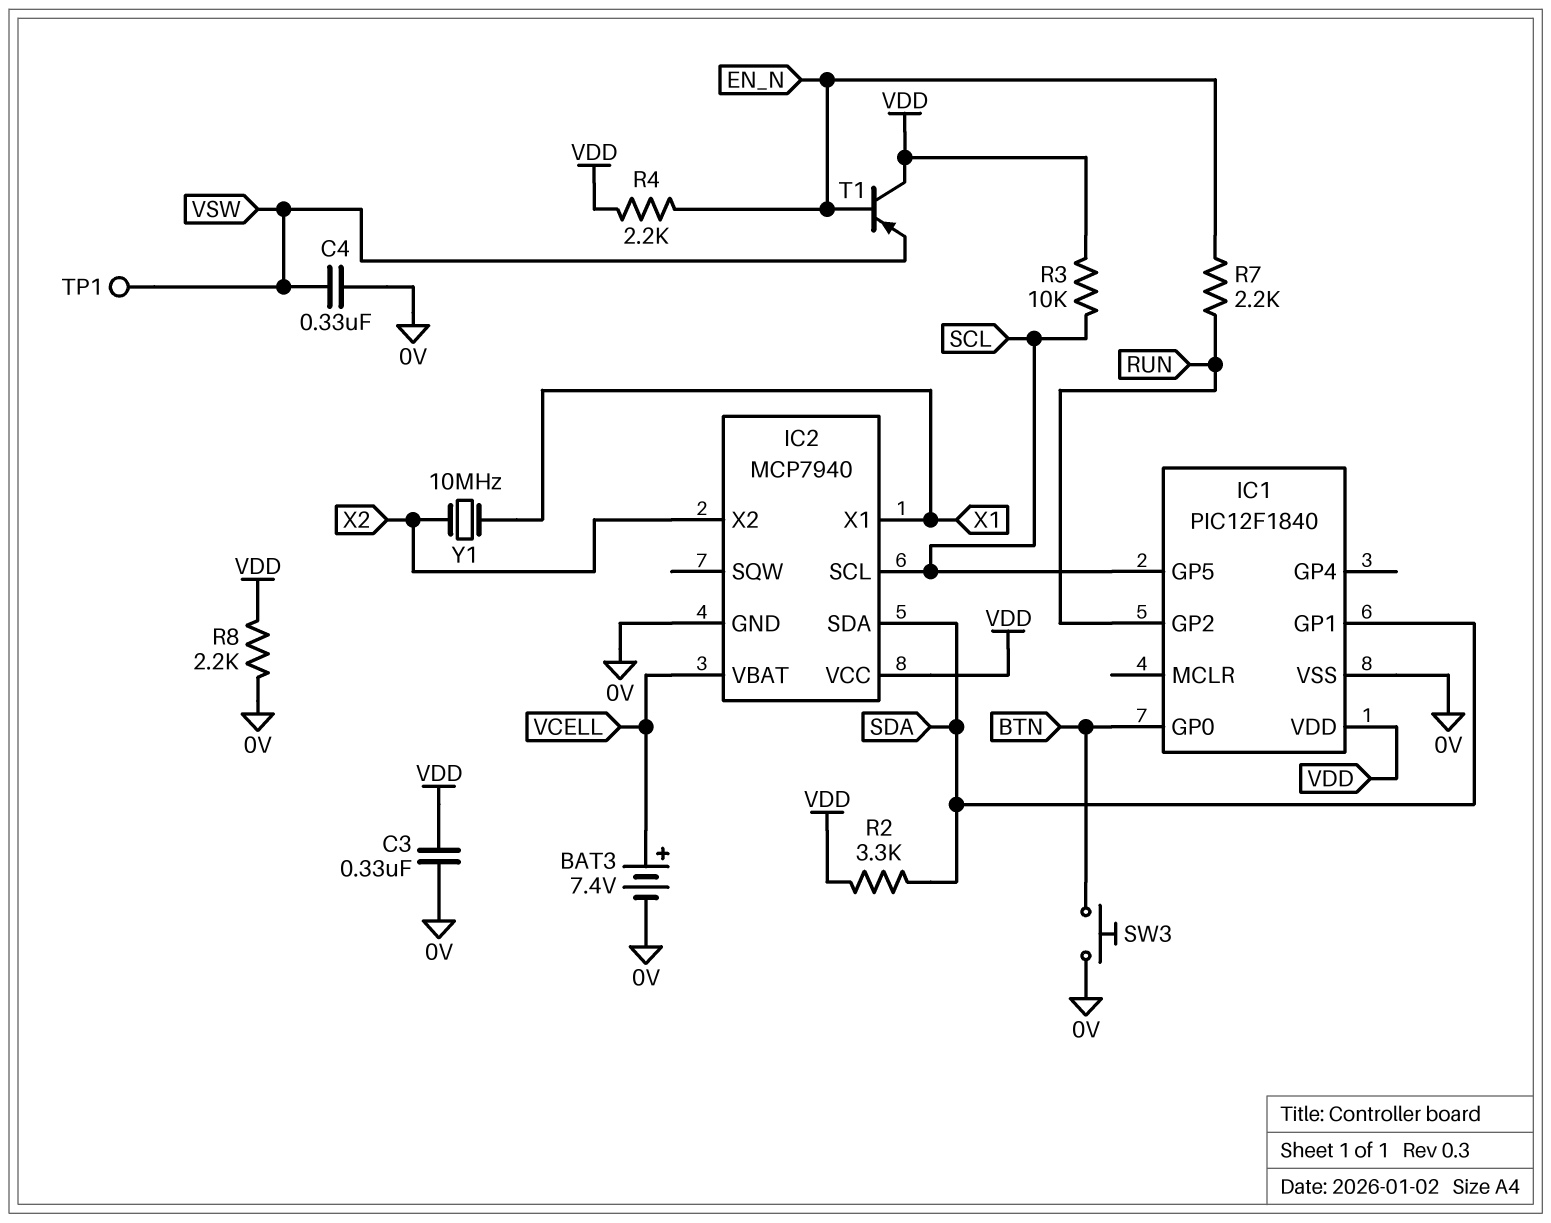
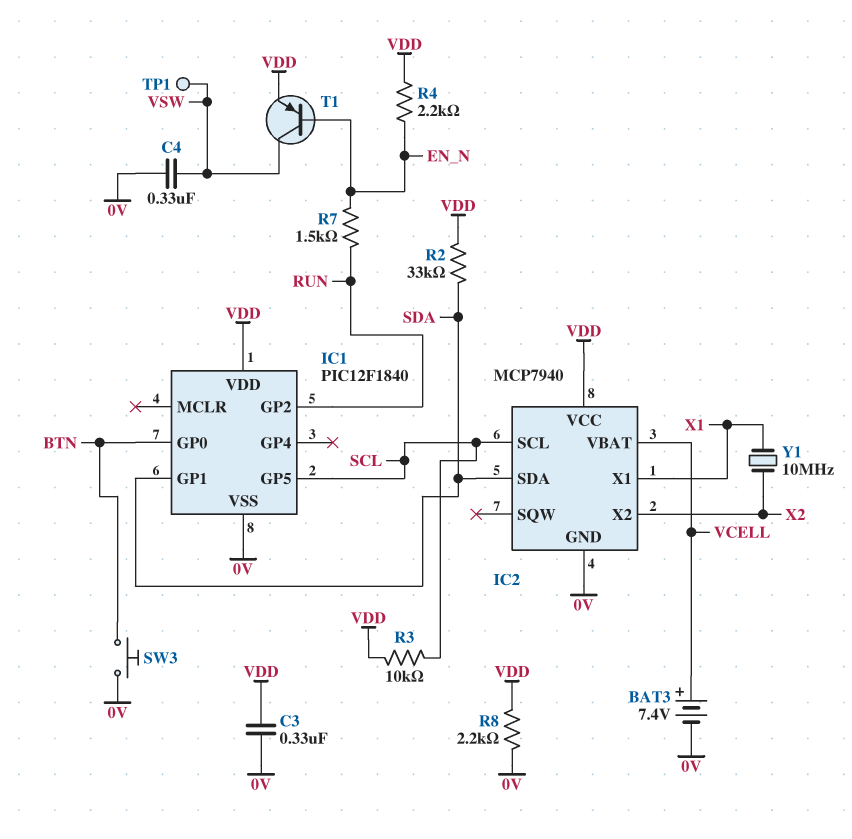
R2: 3.3k (SDA, VDD) -> 33k (SDA, VDD)
R7: 2.2k (EN_N, RUN) -> 1.5k (EN_N, RUN)
T1: PNP (B EN_N, C VDD, E VSW) -> PNP (B EN_N, C VSW, E VDD)

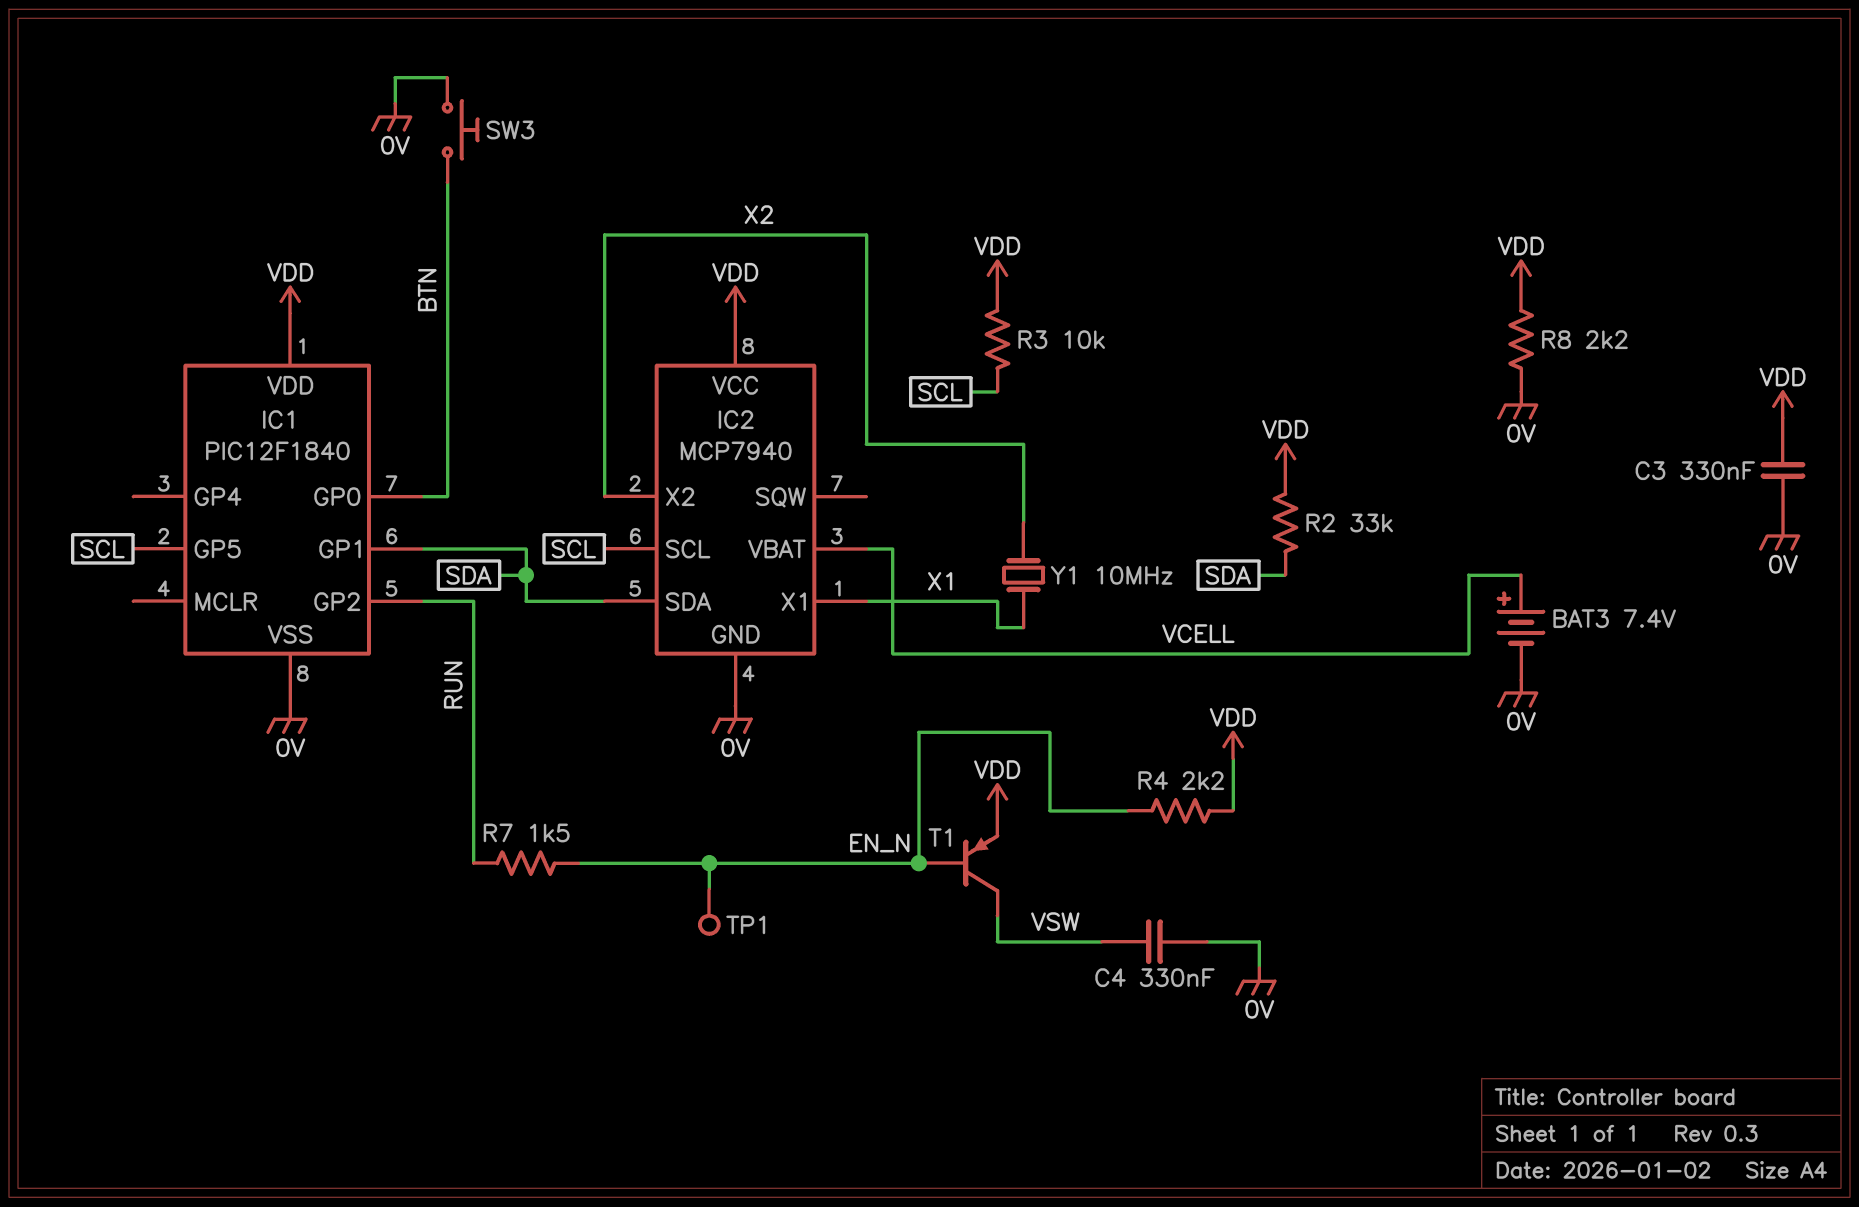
TP1: test point (VSW) -> test point (EN_N)

